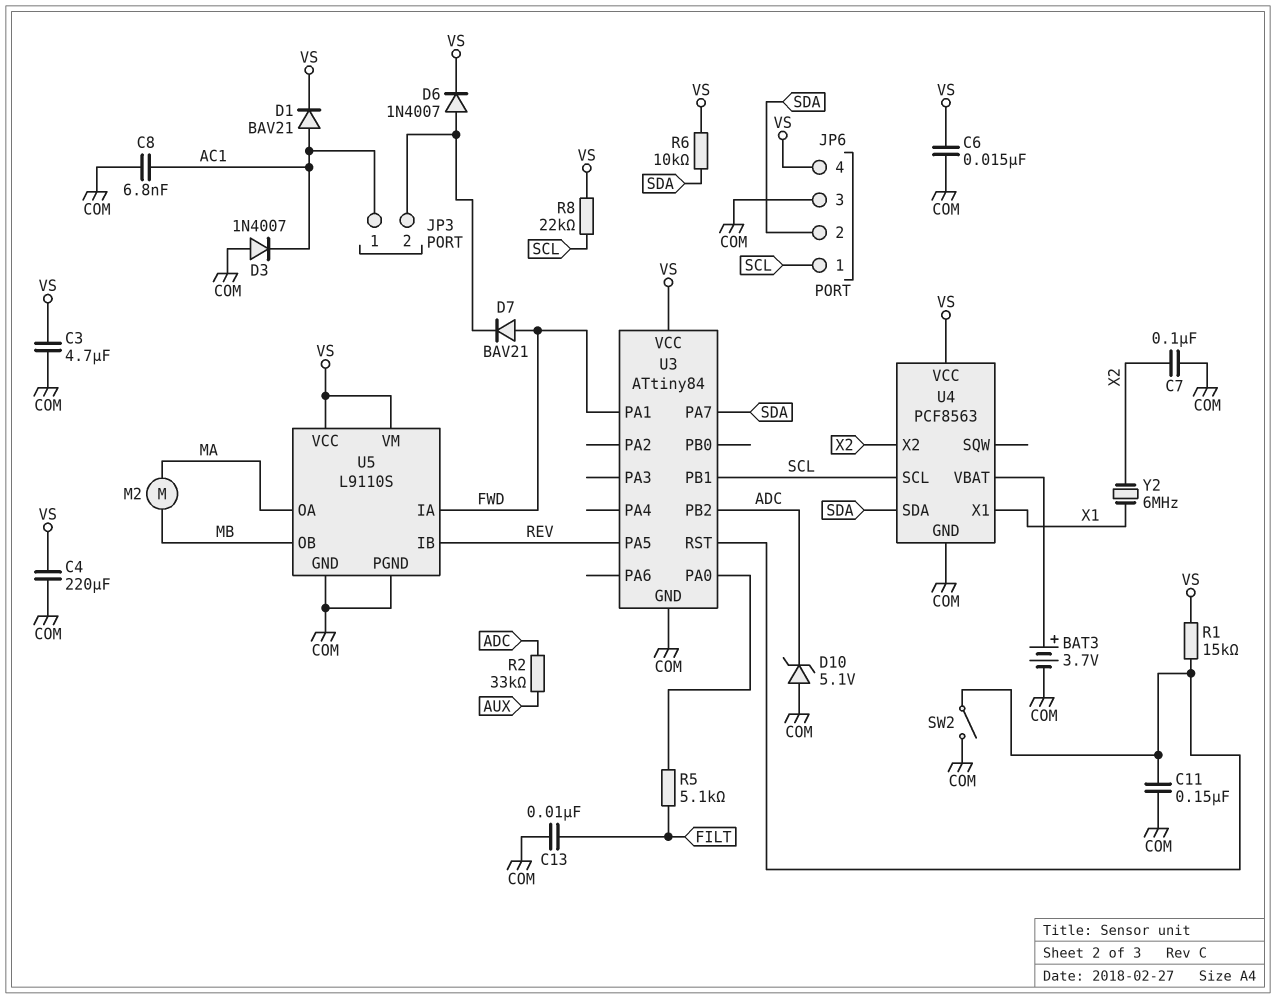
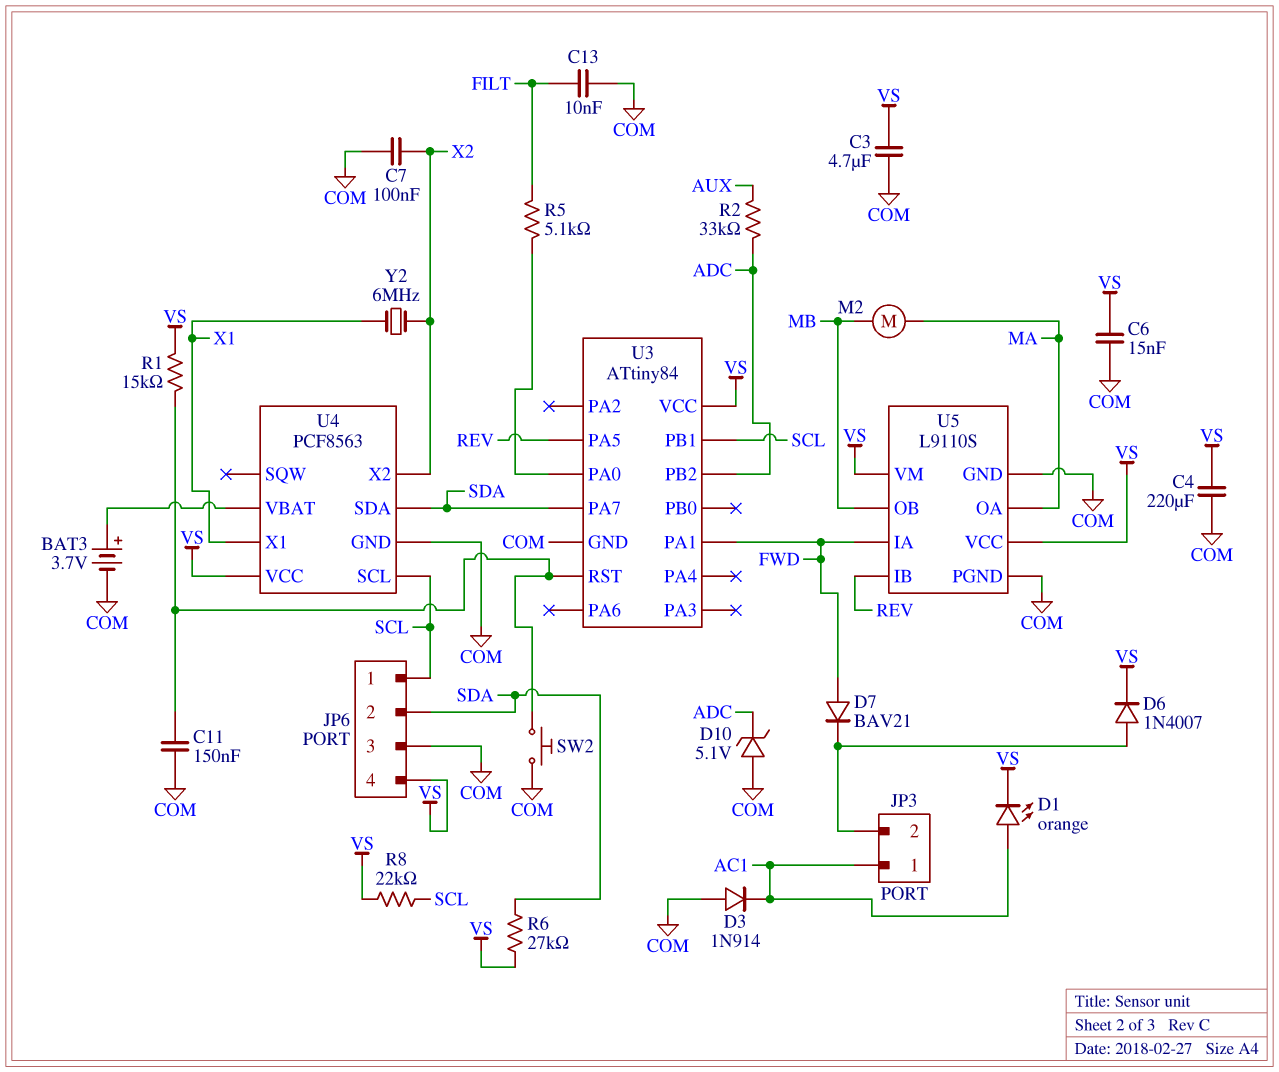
C8: 6.8nF (AC1, COM) -> none
D1: diode BAV21 (A AC1, K VS) -> LED orange (A AC1, K VS)
D3: diode 1N4007 (A COM, K AC1) -> diode 1N914 (A COM, K AC1)
R6: 10k (SDA, VS) -> 27k (SDA, VS)
SW2: switch (COM, U3/RST) -> button (COM, U3/RST)

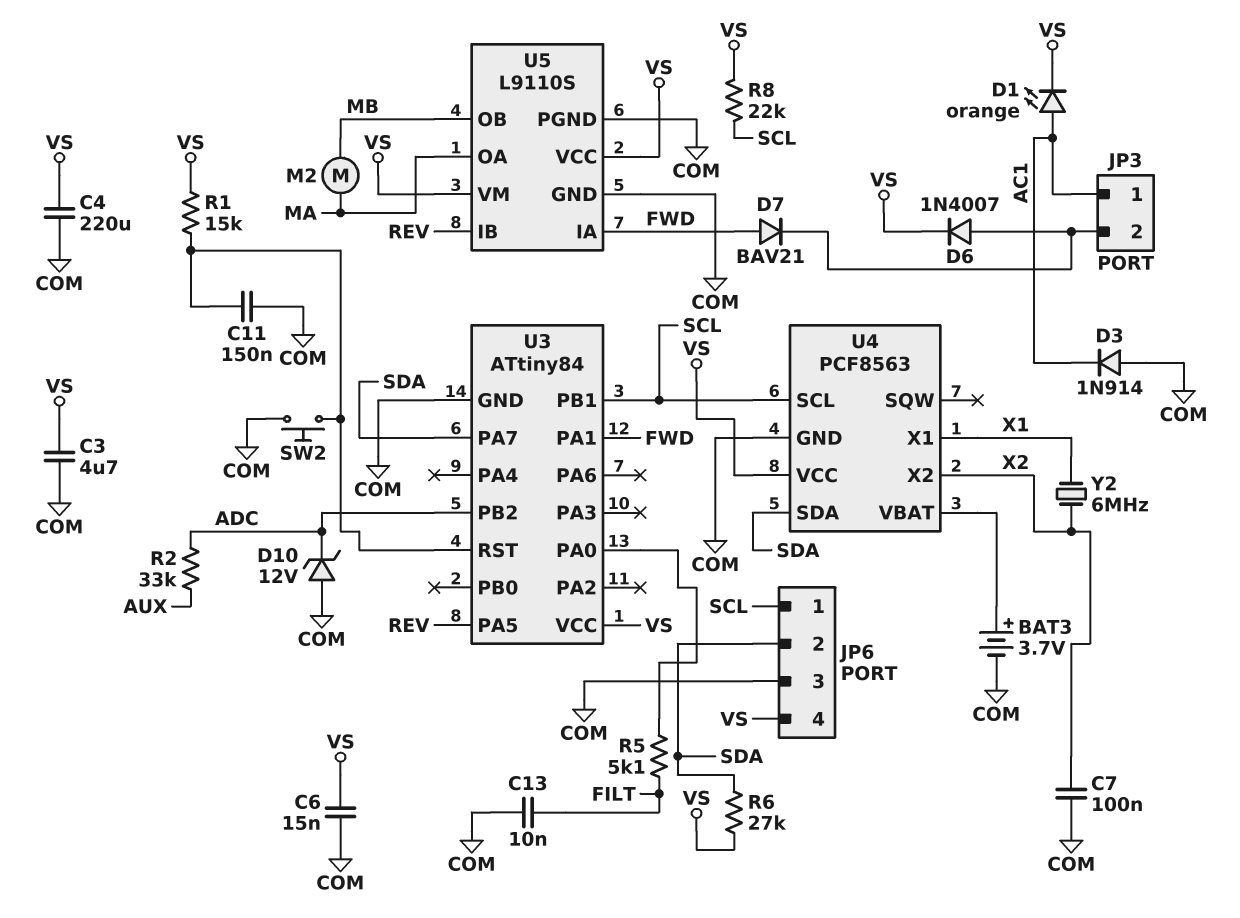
D10: zener 5.1V (A COM, K ADC) -> zener 12V (A COM, K ADC)

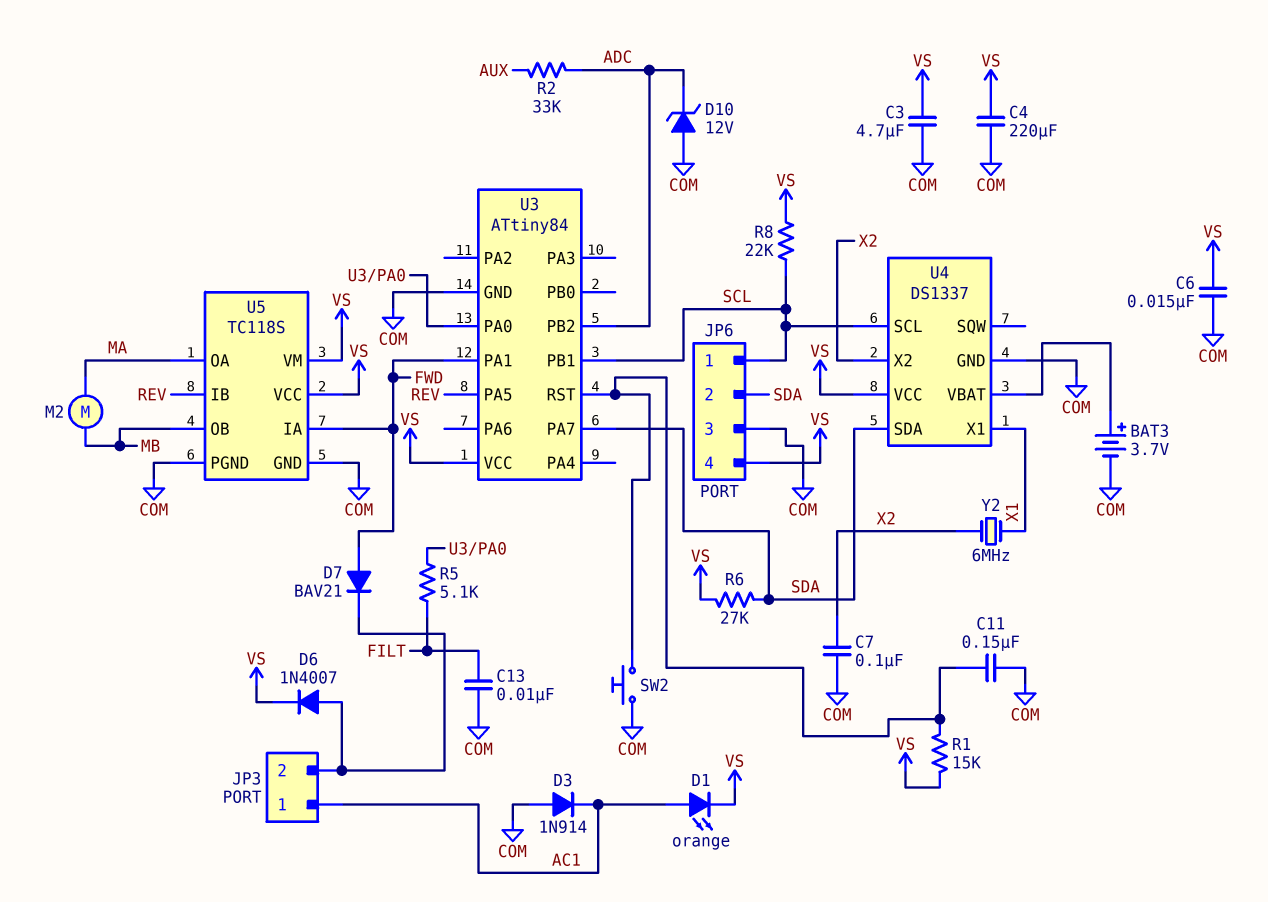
U4: PCF8563 -> DS1337
U5: L9110S -> TC118S

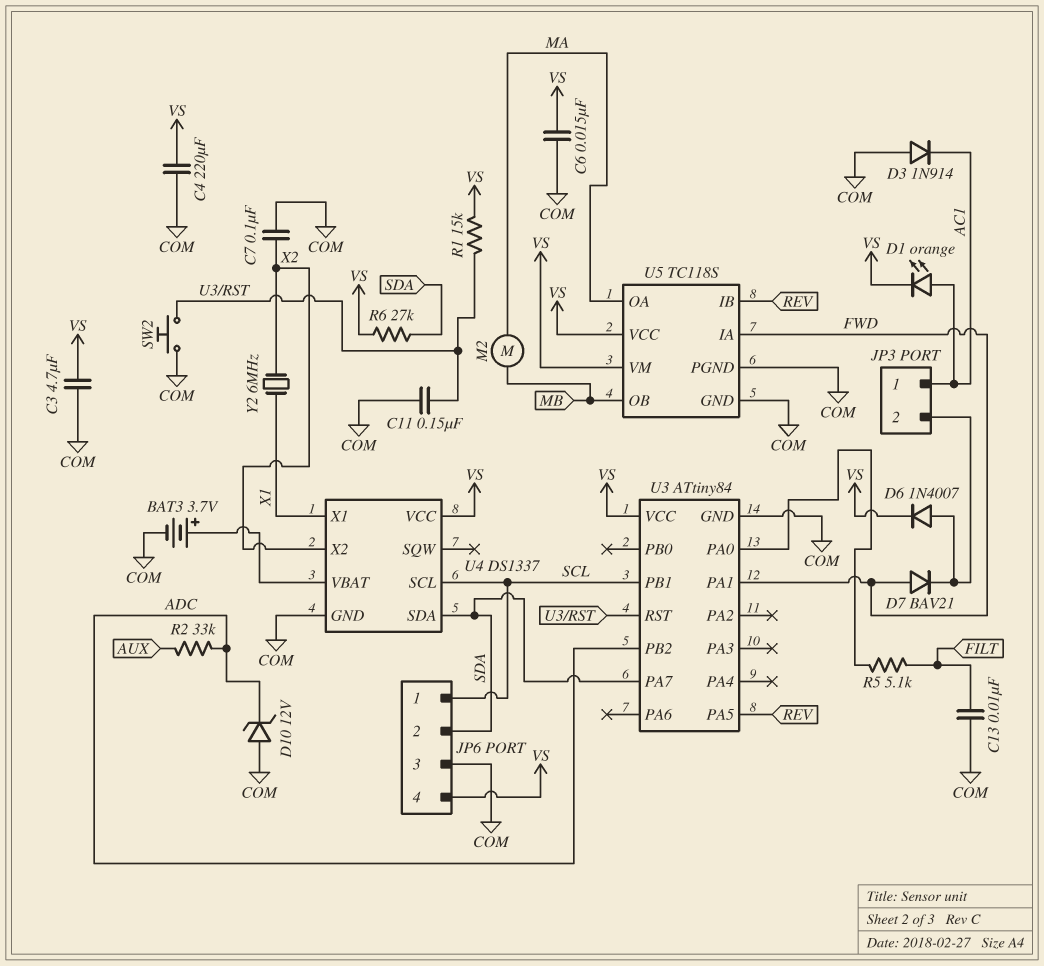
R8: 22k (SCL, VS) -> none

